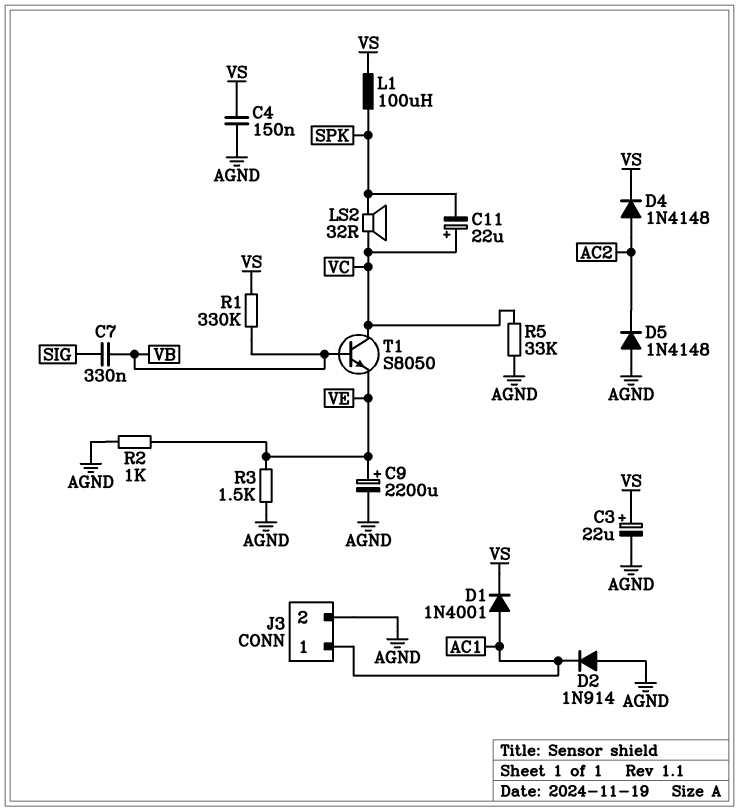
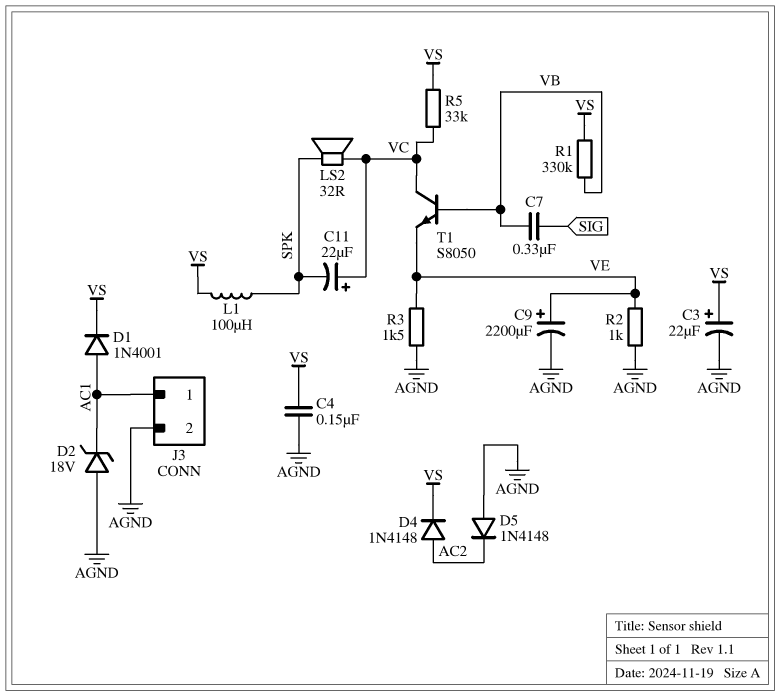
D2: diode 1N914 (A AGND, K AC1) -> zener 18V (A AGND, K AC1)
R5: 33k (AGND, VC) -> 33k (VC, VS)

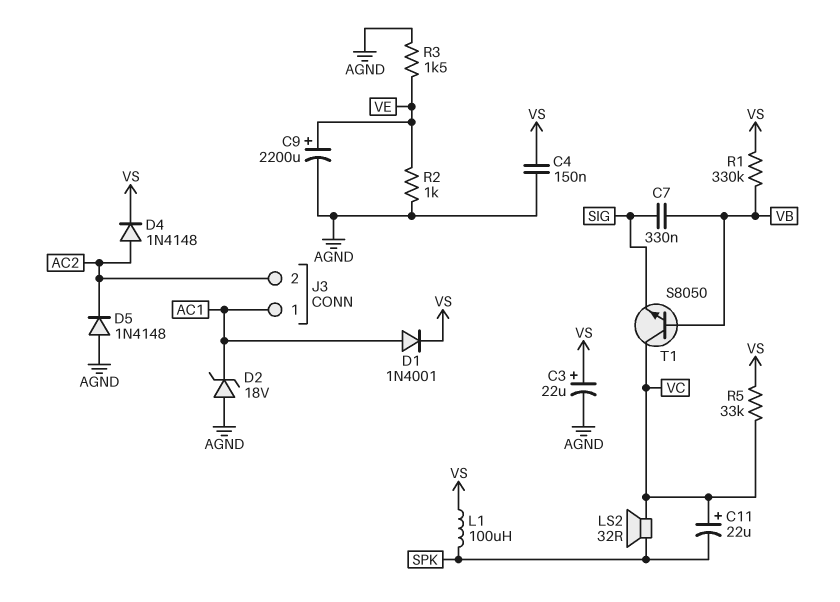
J3 pin 2: AGND -> AC2
T1: NPN S8050 (B VB, C VC, E VE) -> NPN S8050 (B VB, C VC, E SIG)

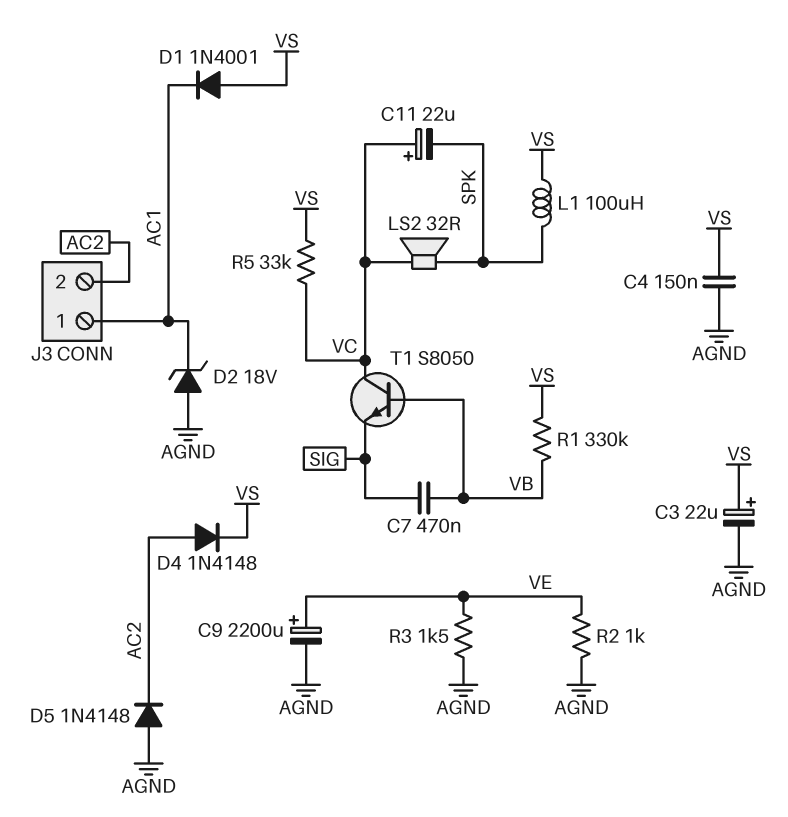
C7: 330nF (SIG, VB) -> 470nF (SIG, VB)
D1: diode 1N4001 (A AC1, K VS) -> diode 1N4001 (A VS, K AC1)

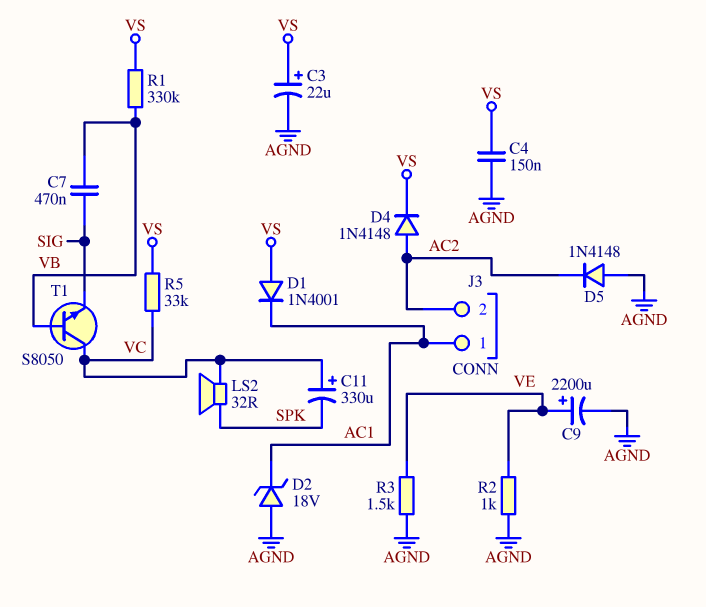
C11: 22uF (plus VC, minus SPK) -> 330uF (plus VC, minus SPK)
L1: 100uH (SPK, VS) -> none

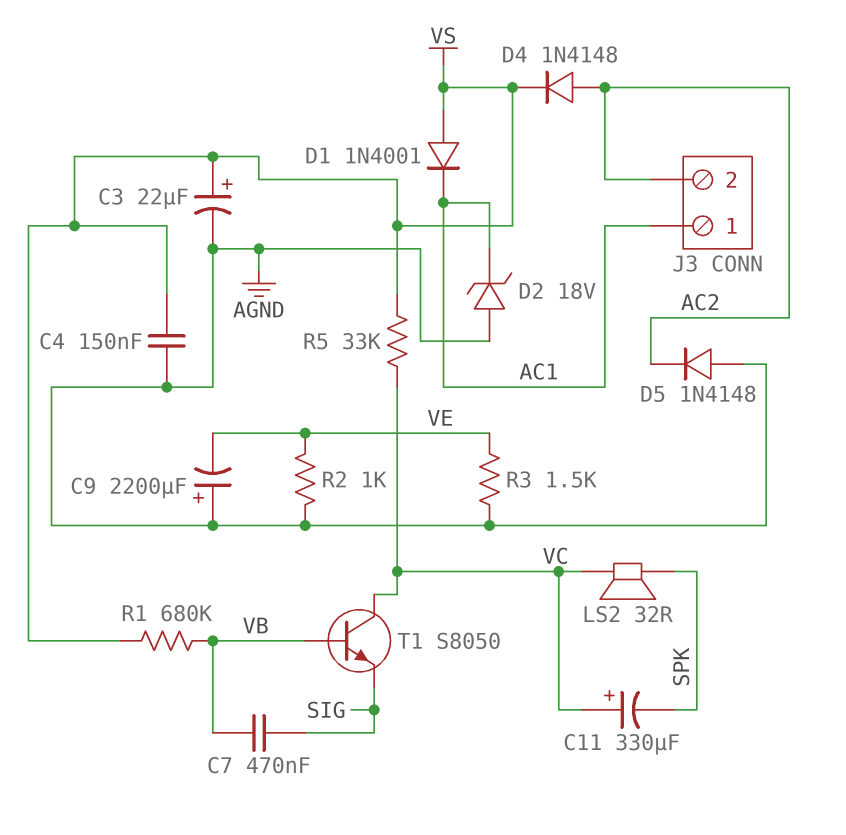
C9: 2200uF (plus VE, minus AGND) -> 2200uF (plus AGND, minus VE)
R1: 330k (VB, VS) -> 680k (VB, VS)

